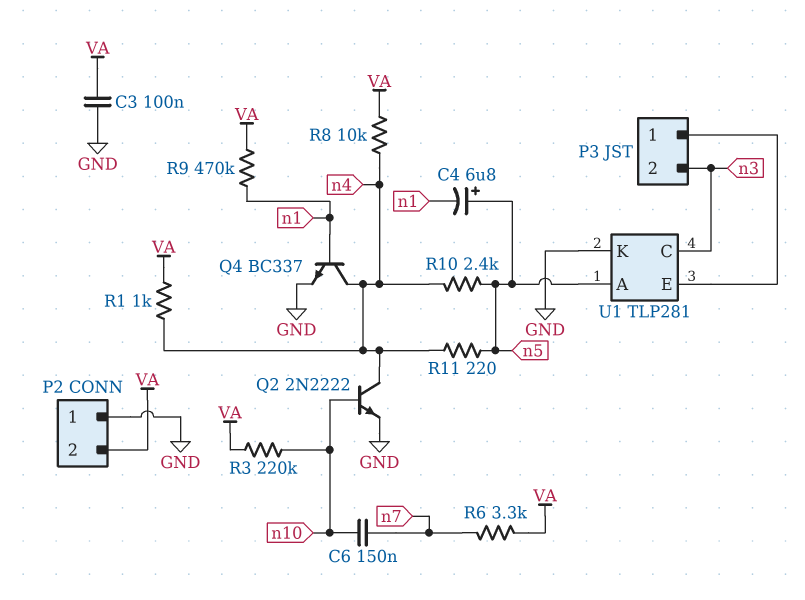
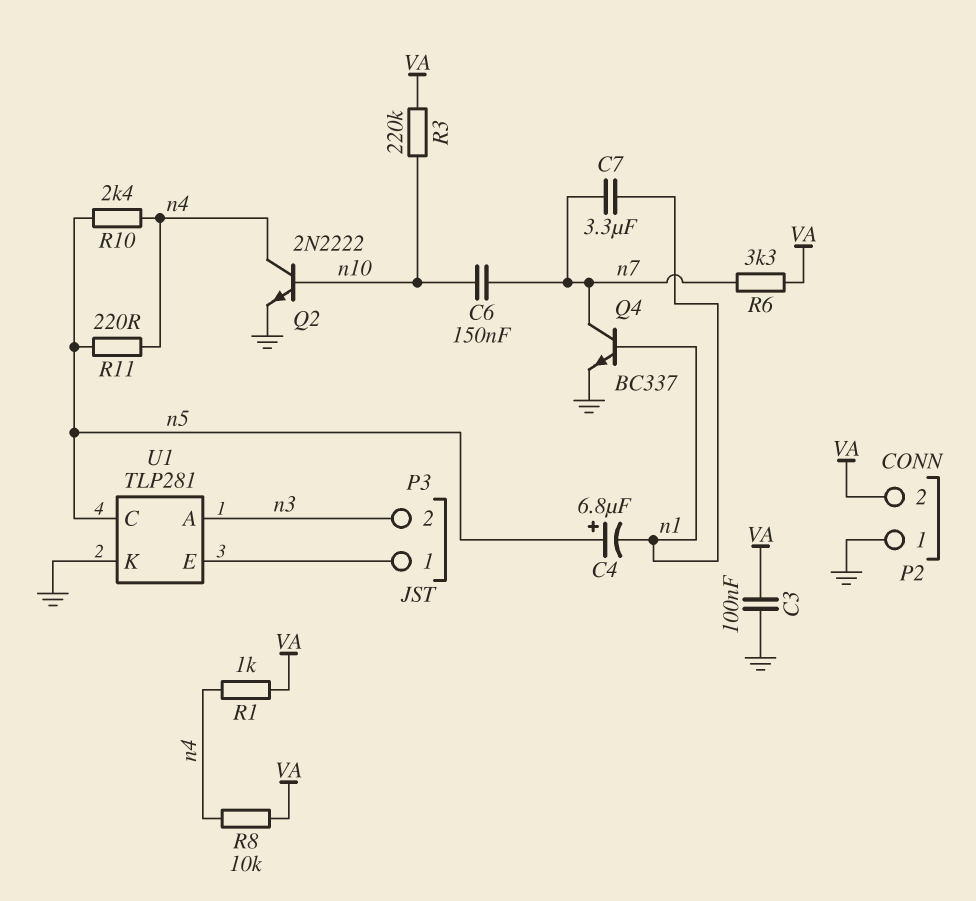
C7: none -> 3.3uF (n1, n7)
Q4: NPN BC337 (B n1, C n4, E GND) -> NPN BC337 (B n1, C n7, E GND)
R9: 470k (VA, n1) -> none
U1 pin A: n5 -> n3
U1 pin C: n3 -> n5

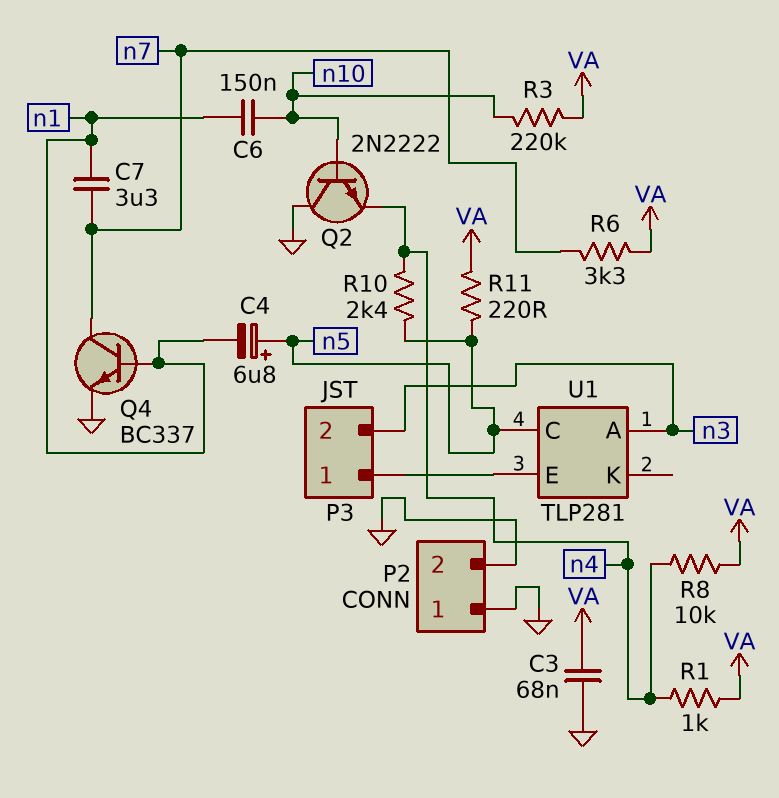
C3: 100nF (GND, VA) -> 68nF (GND, VA)
C6: 150nF (n7, n10) -> 150nF (n1, n10)
P2 pin 2: VA -> GND
Q2: NPN 2N2222 (B n10, C n4, E GND) -> NPN 2N2222 (B n10, C GND, E n4)
R11: 220 (n4, n5) -> 220 (VA, n5)
U1 pin K: GND -> none

